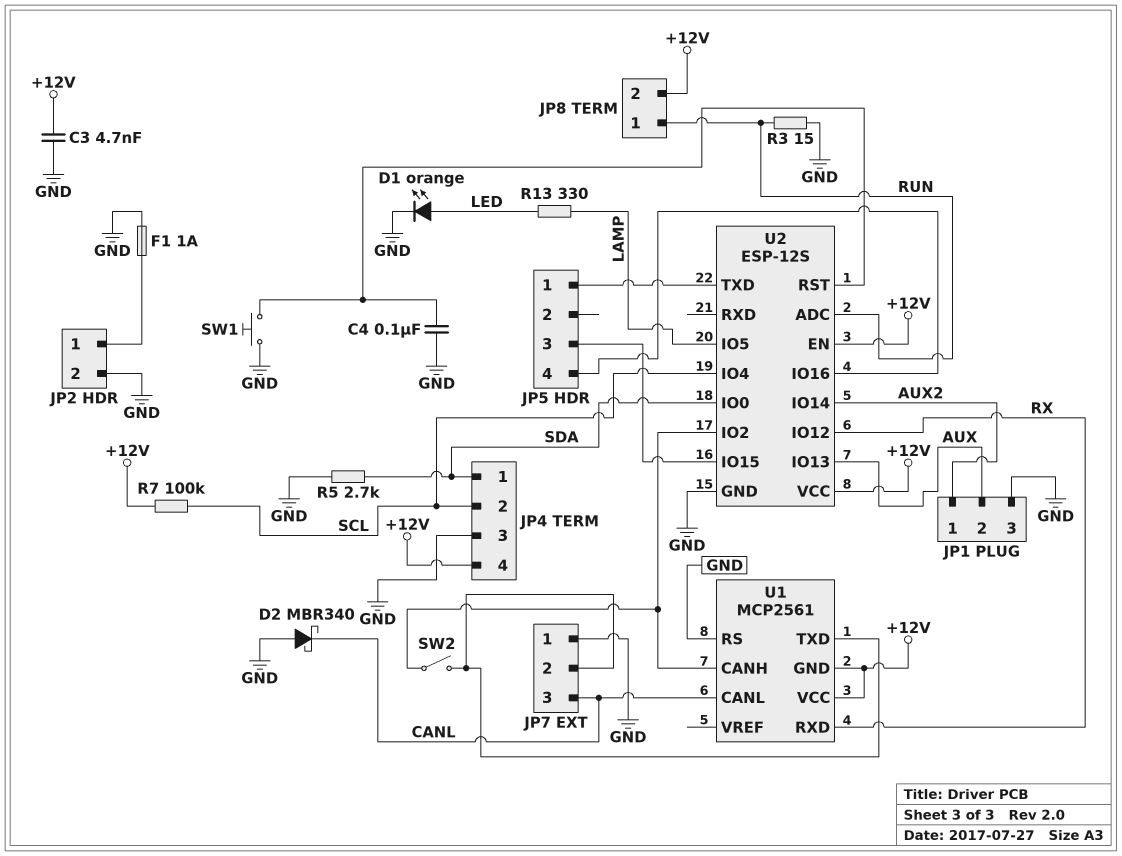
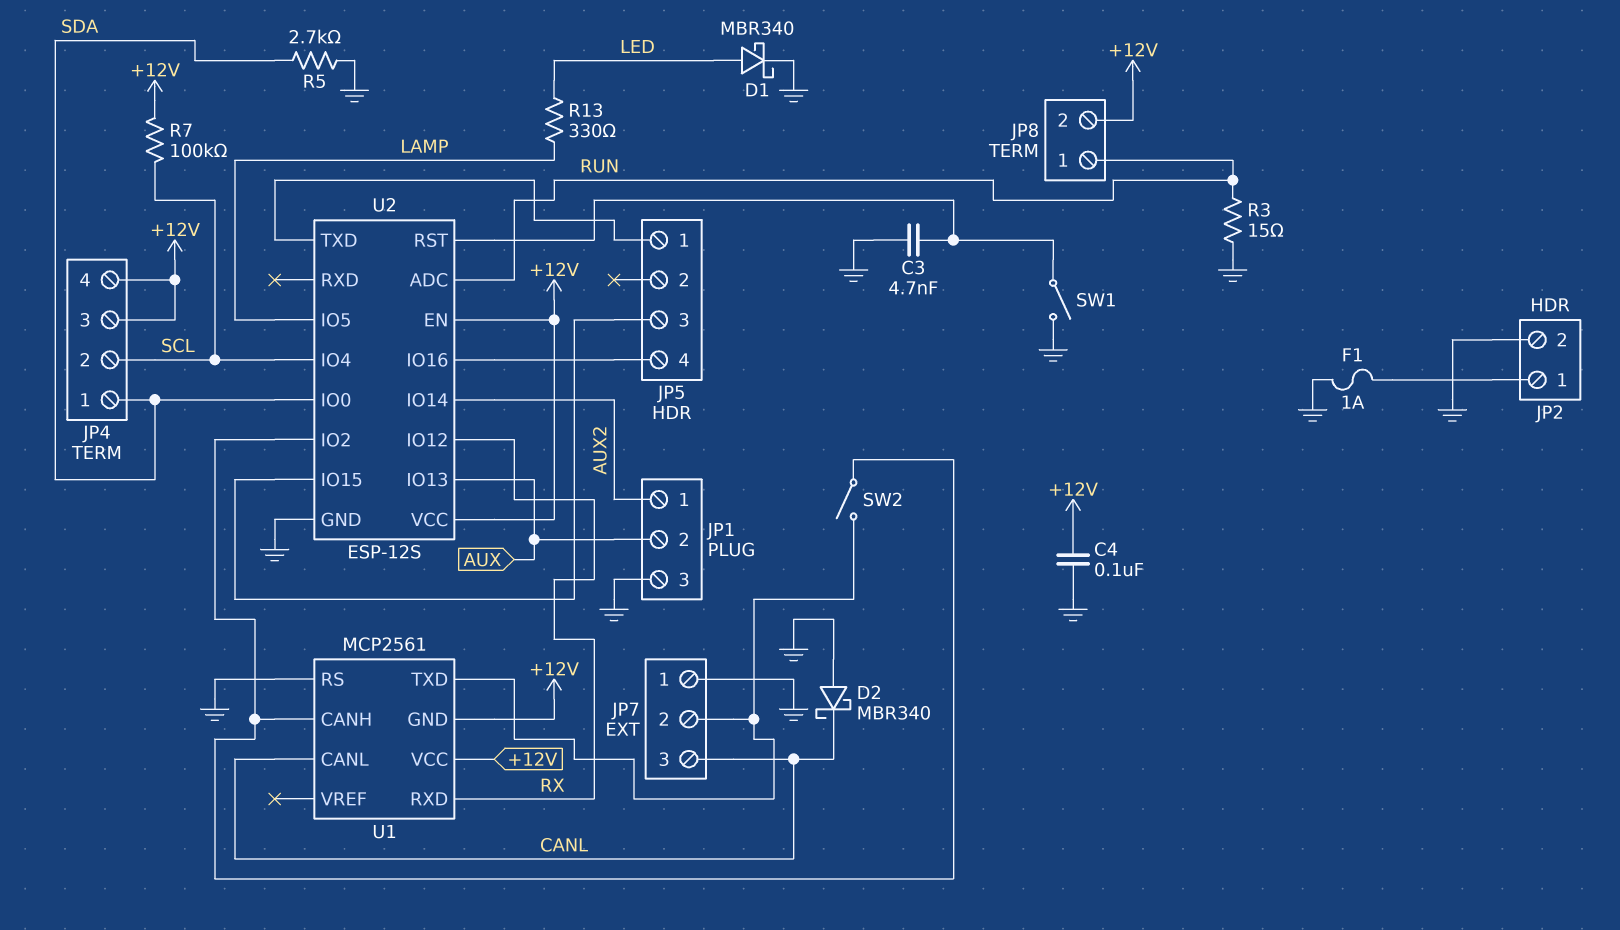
C3: 4.7nF (+12V, GND) -> 4.7nF (GND, U2/RST)
C4: 100nF (GND, U2/RST) -> 100nF (+12V, GND)
D1: LED orange (A LED, K GND) -> schottky MBR340 (A LED, K GND)
JP4 pin 3: GND -> +12V
SW1: button (GND, U2/RST) -> switch (GND, U2/RST)

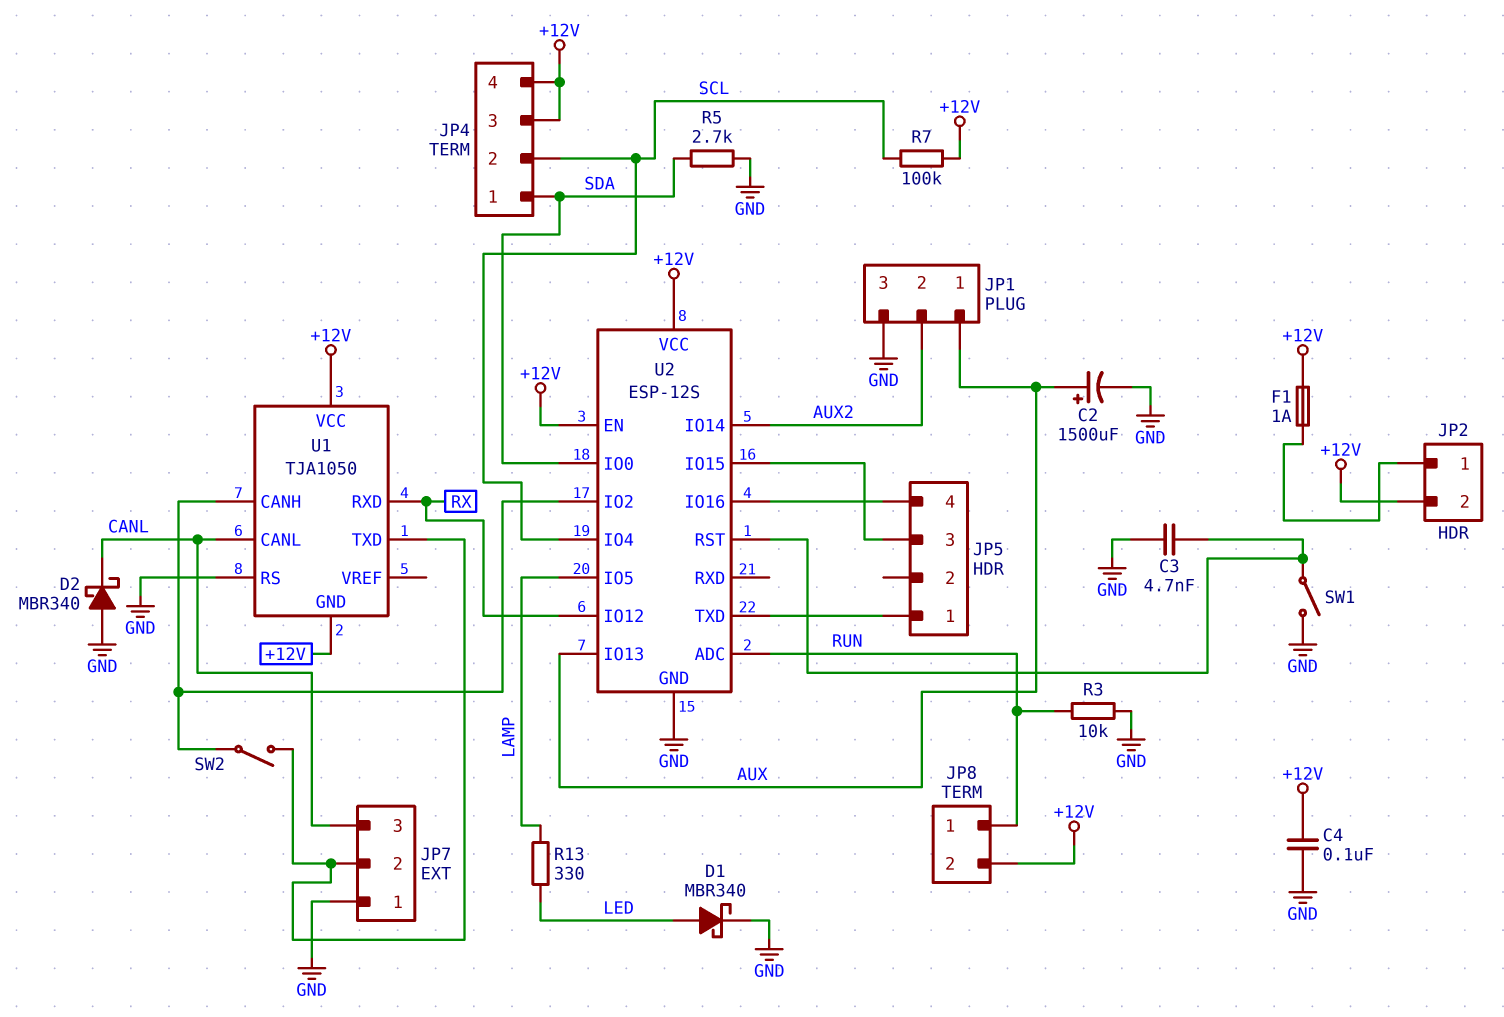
C2: none -> 1500uF (plus AUX, minus GND)
F1: 1A (GND, JP2/1) -> 1A (+12V, JP2/1)
JP1 pin 1: AUX2 -> AUX
JP1 pin 2: AUX -> AUX2
JP2 pin 2: GND -> +12V
R3: 15 (GND, RUN) -> 10k (GND, RUN)
U1: MCP2561 -> TJA1050

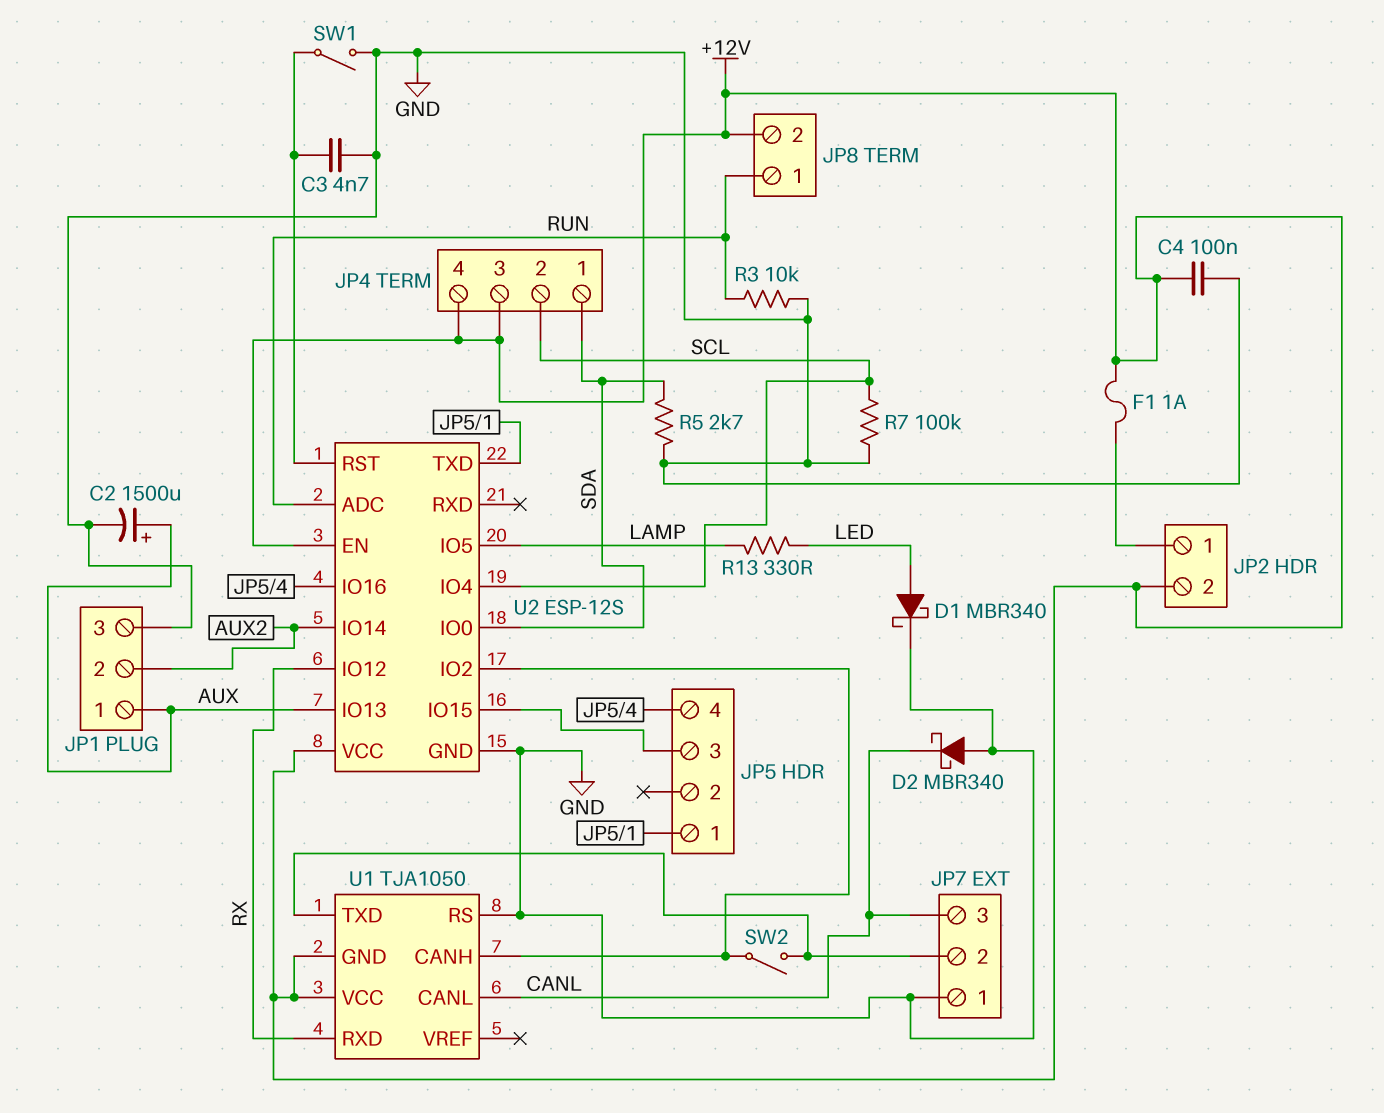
R7: 100k (+12V, SCL) -> 100k (GND, SCL)

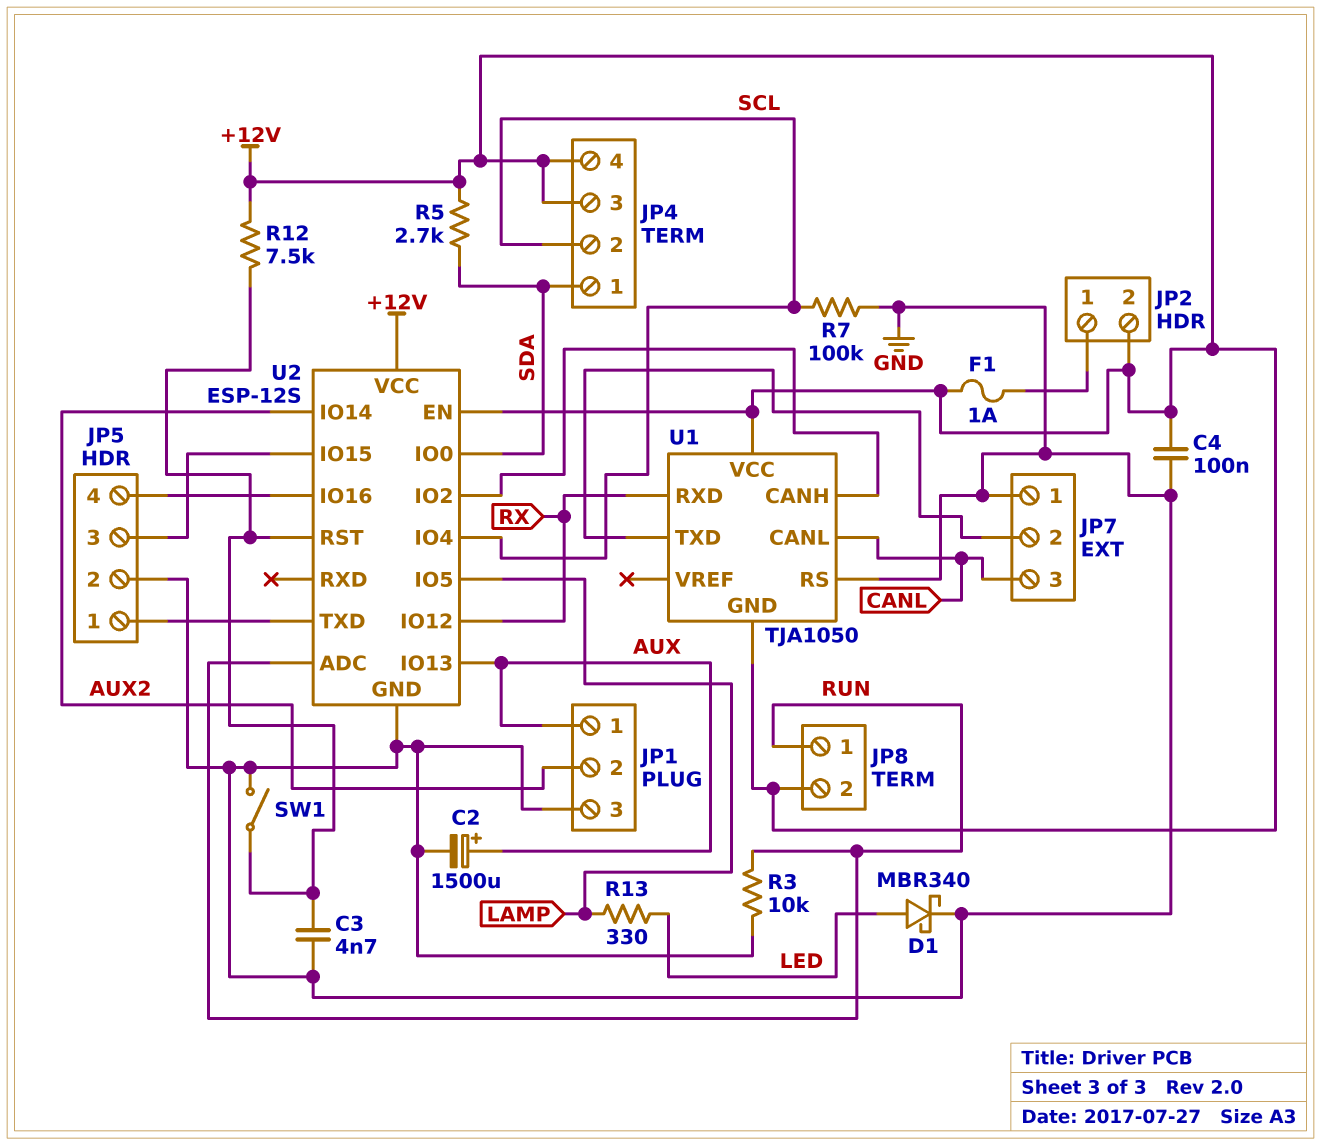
D2: schottky MBR340 (A GND, K CANL) -> none
JP5 pin 2: none -> GND
R5: 2.7k (GND, SDA) -> 2.7k (+12V, SDA)
R12: none -> 7.5k (+12V, U2/RST)
SW2: switch (JP7/2, U1/CANH) -> none

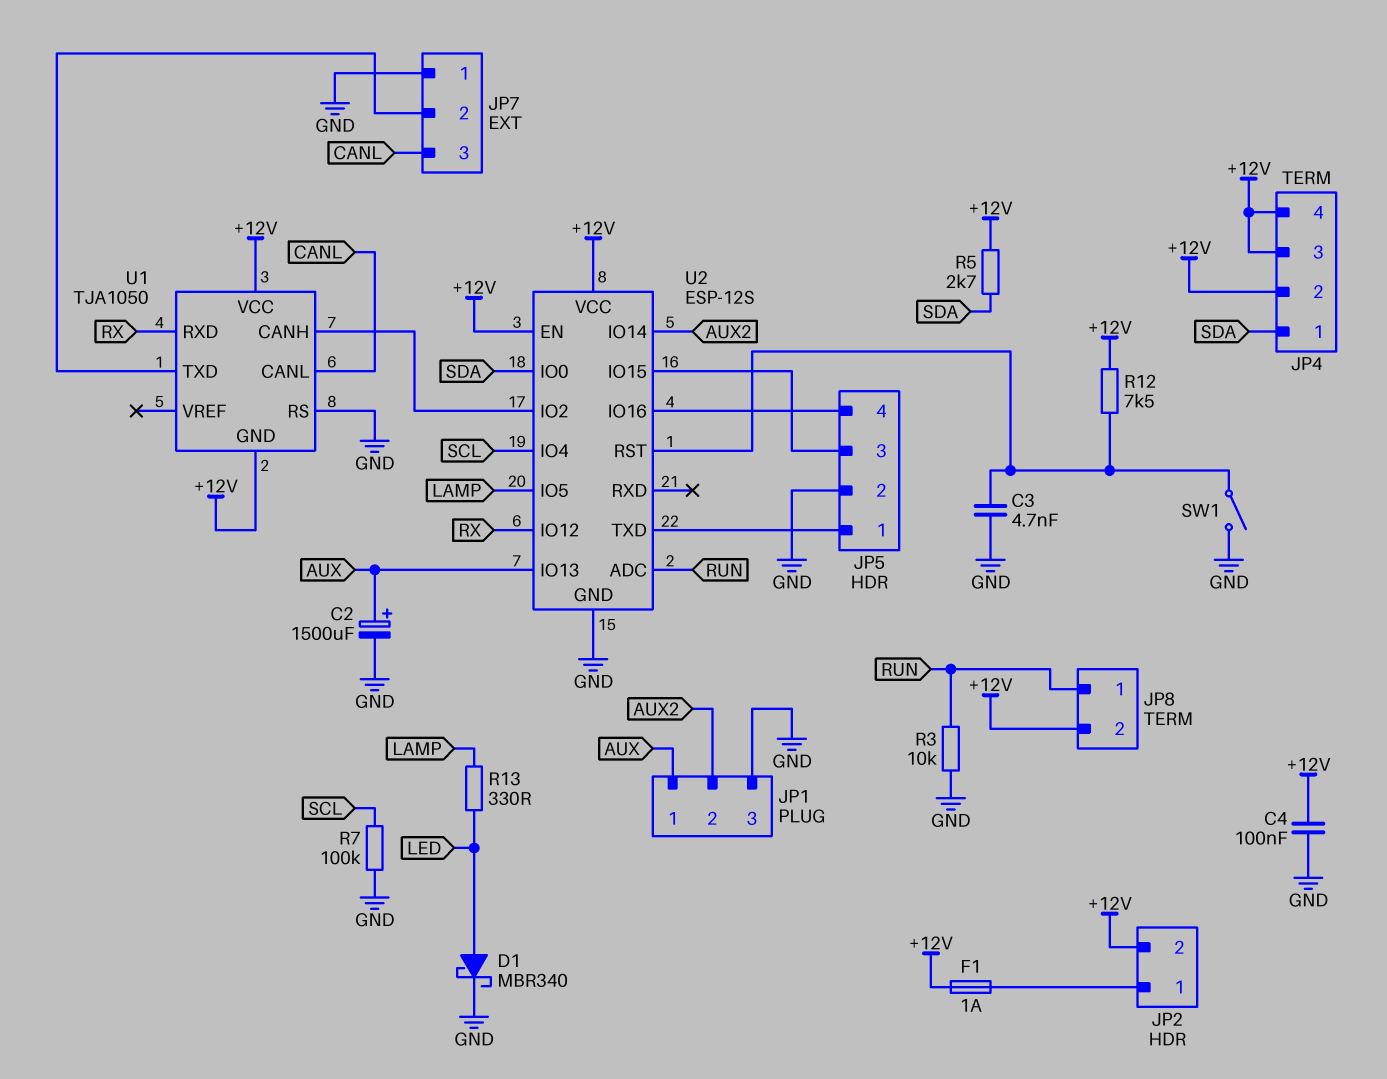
JP4 pin 2: SCL -> +12V

